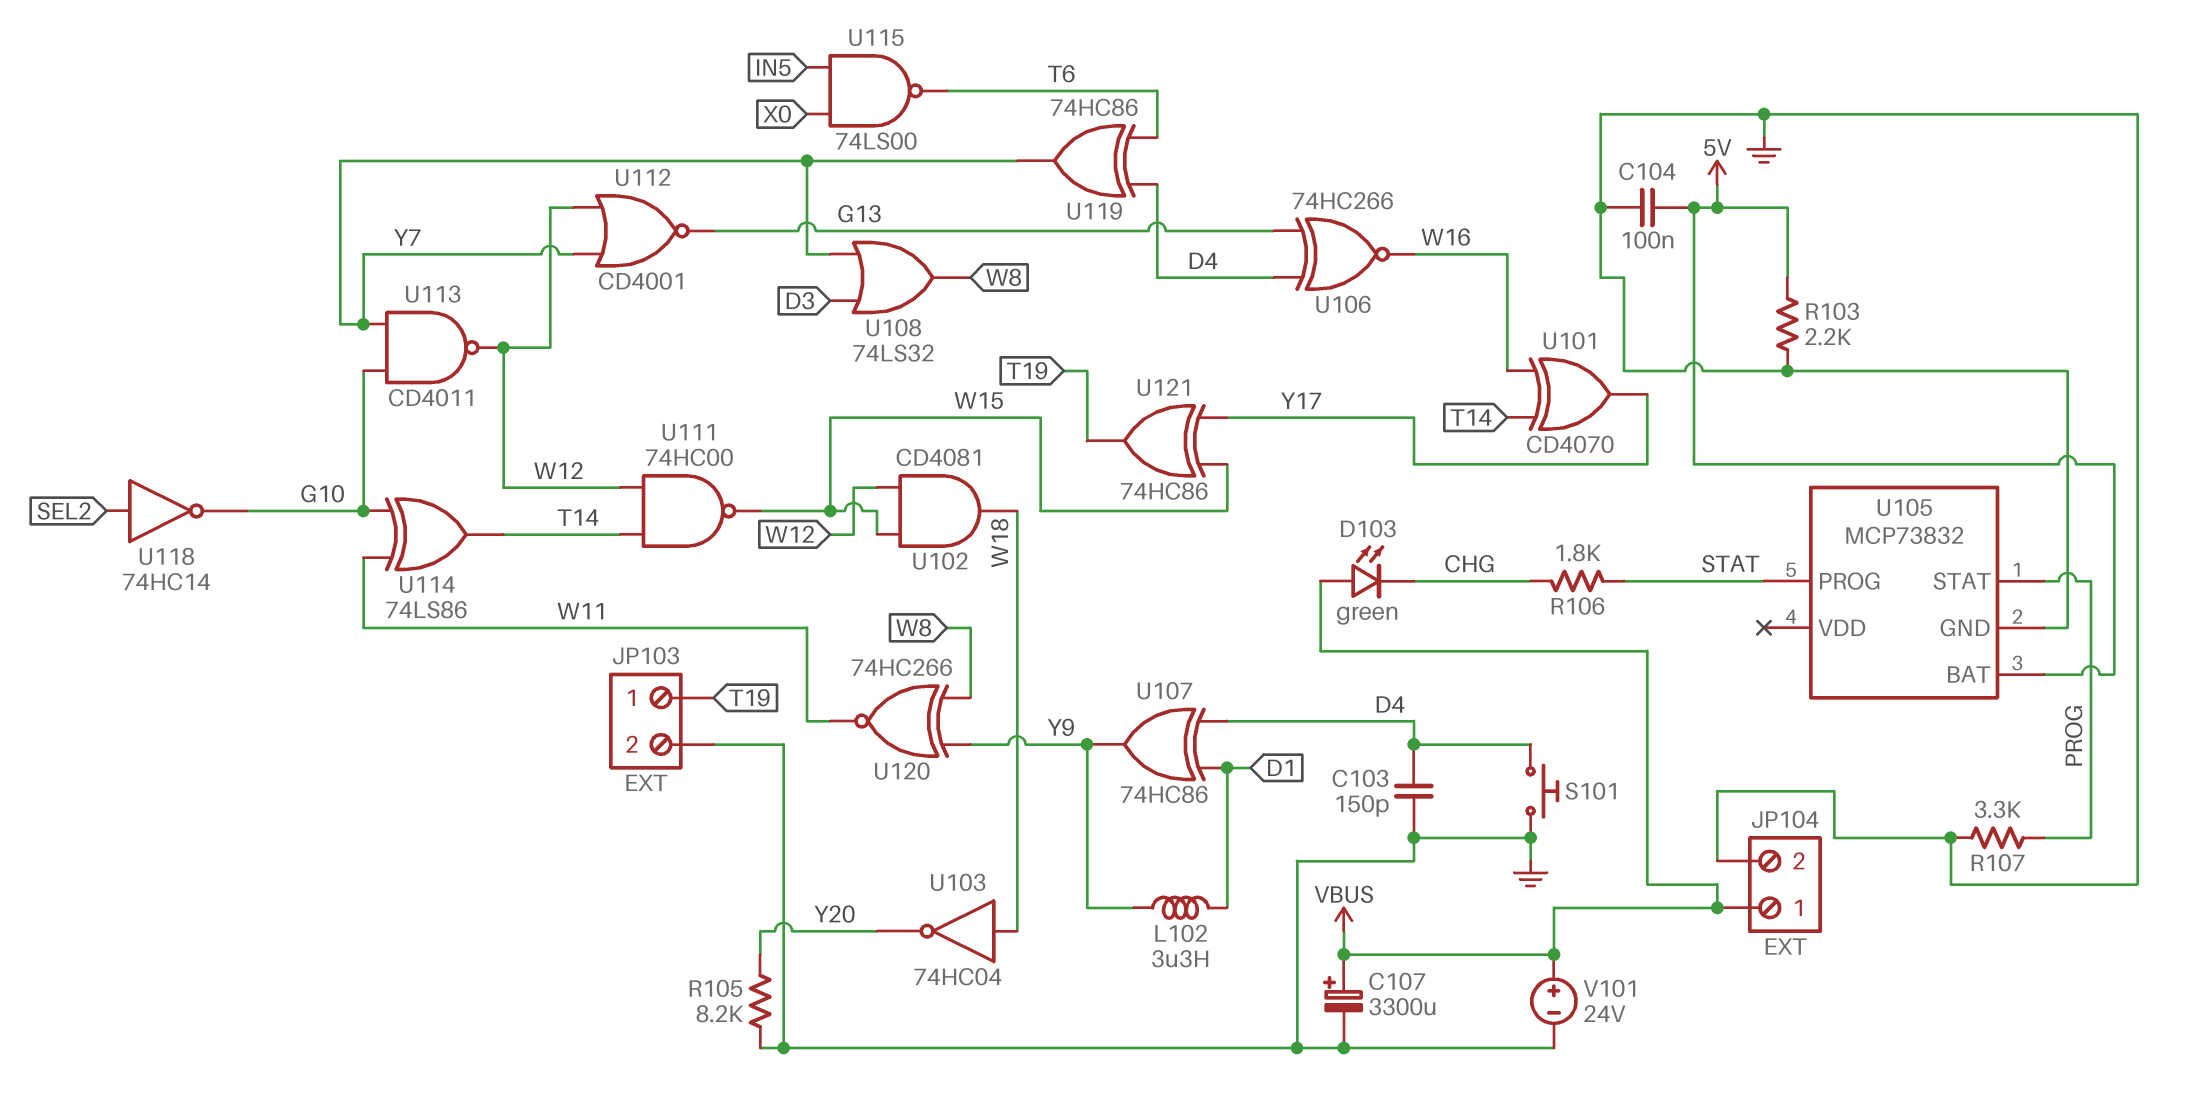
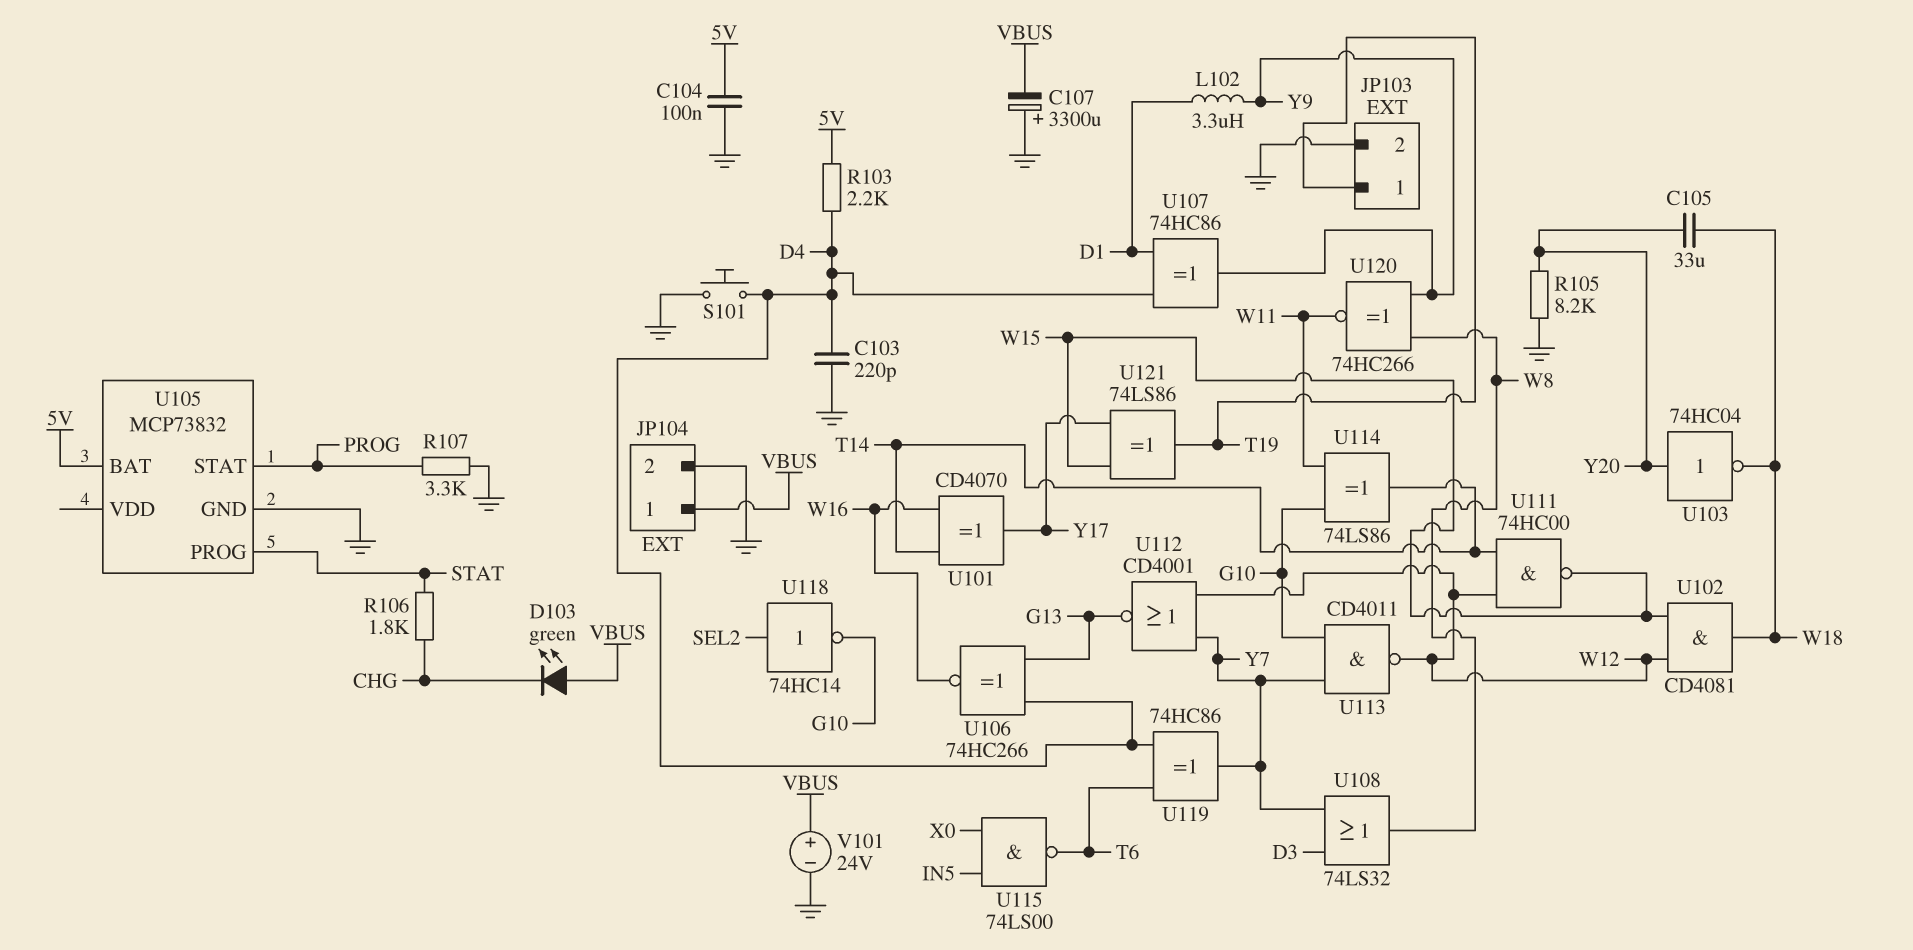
C103: 150pF (D4, GND) -> 220pF (D4, GND)
C105: none -> 33uF (W18, Y20)
C107: 3300uF (plus VBUS, minus GND) -> 3300uF (plus GND, minus VBUS)
R103: 2.2k (5V, GND) -> 2.2k (5V, D4)
U103: NOT 74HC04 (in W18, out Y20) -> NOT 74HC04 (in Y20, out W18)
U121: XOR 74HC86 (in W15, in Y17, out T19) -> XOR 74LS86 (in W15, in Y17, out T19)

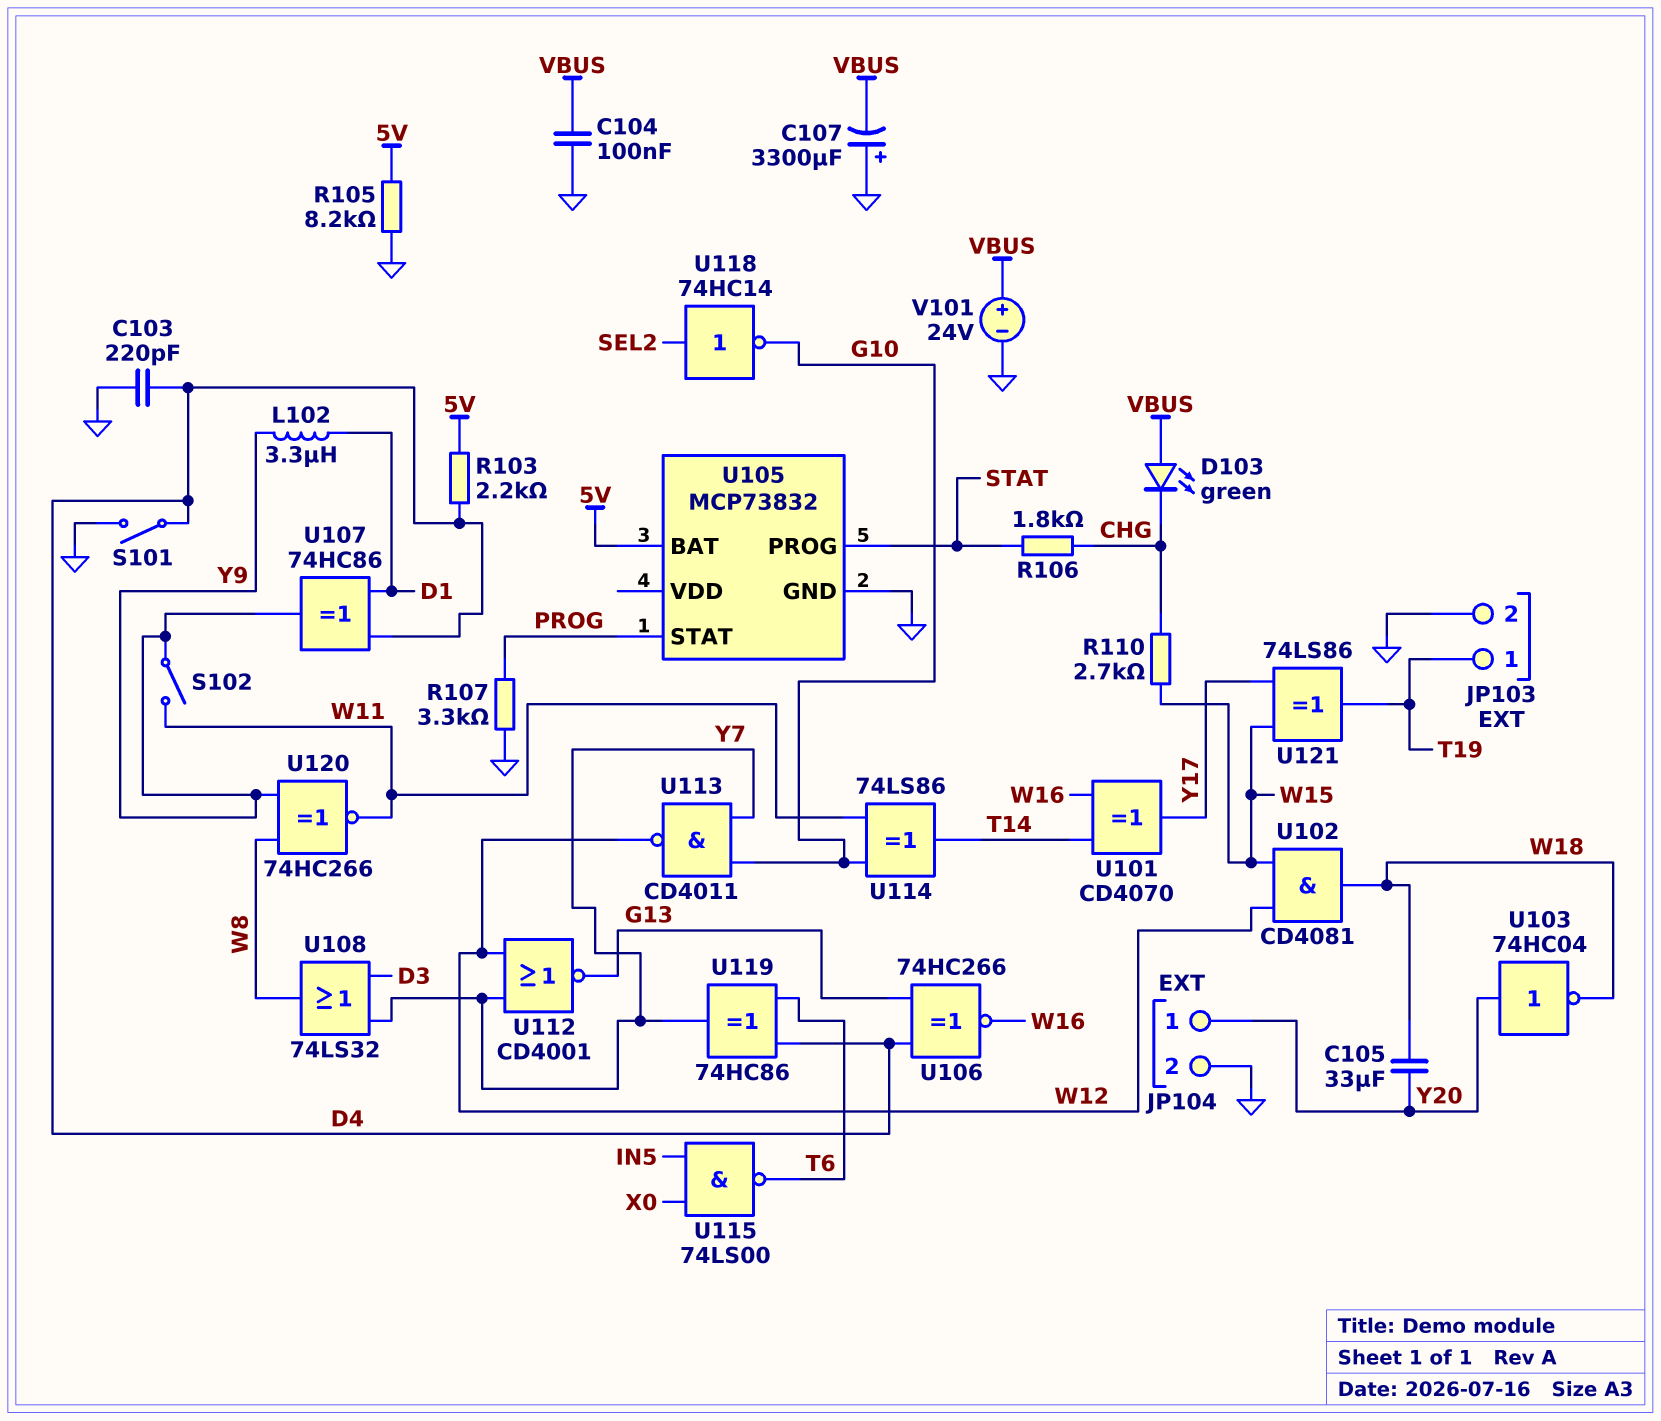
C104: 100nF (5V, GND) -> 100nF (GND, VBUS)
JP104 pin 1: VBUS -> Y20
R105: 8.2k (GND, Y20) -> 8.2k (5V, GND)
R110: none -> 2.7k (CHG, W15)
S101: button (D4, GND) -> switch (D4, GND)
S102: none -> switch (W11, Y9)
U111: NAND 74HC00 (in T14, in W12, out W15) -> none

